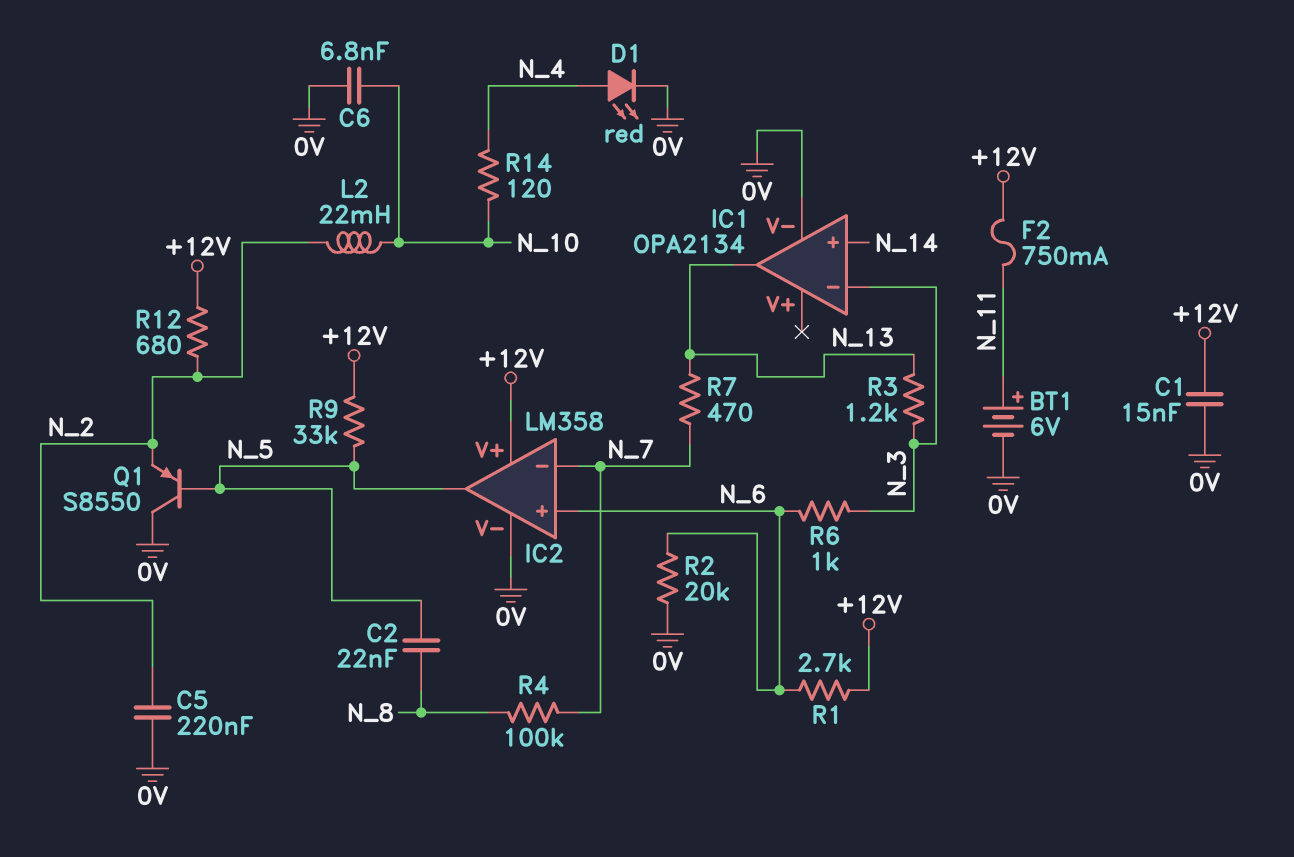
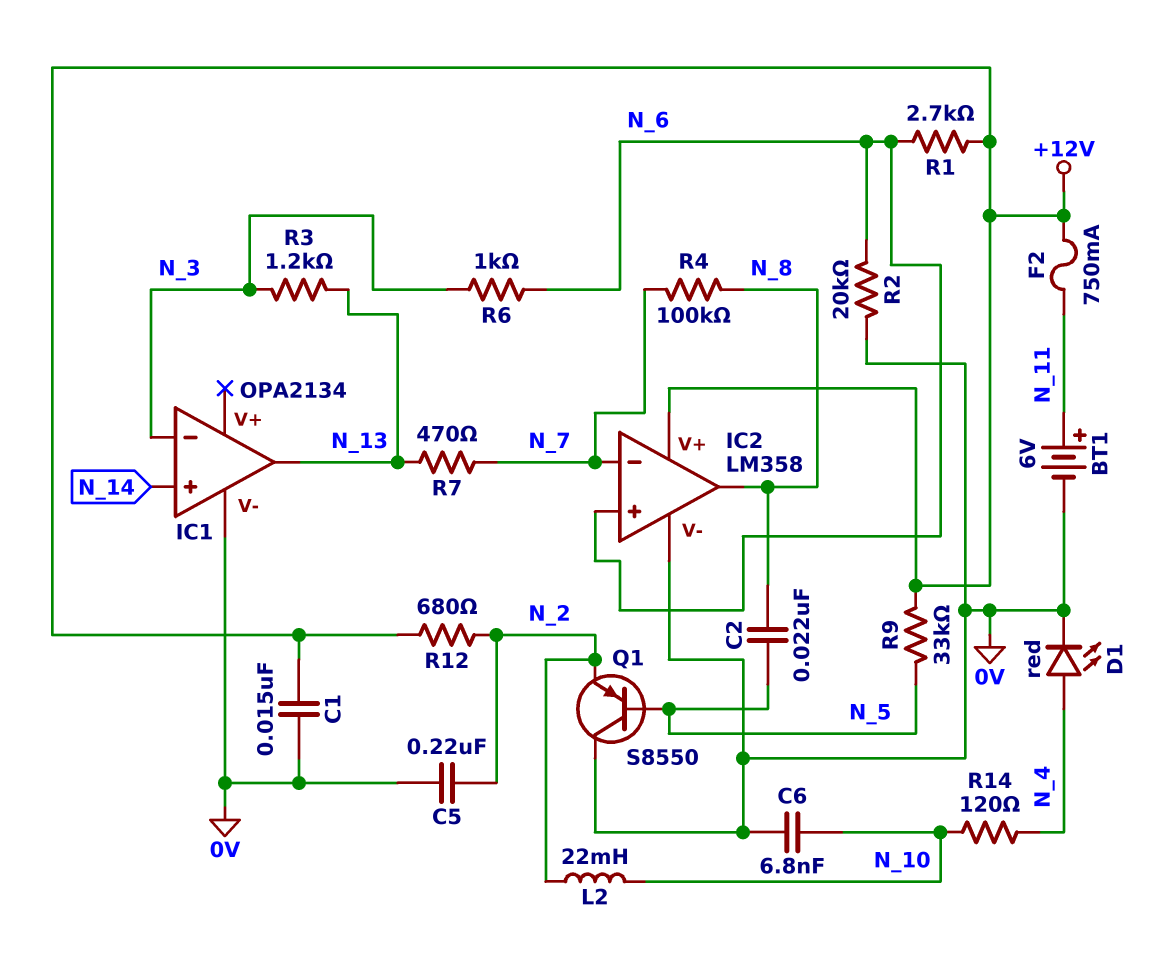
IC2 pin out: N_5 -> N_8

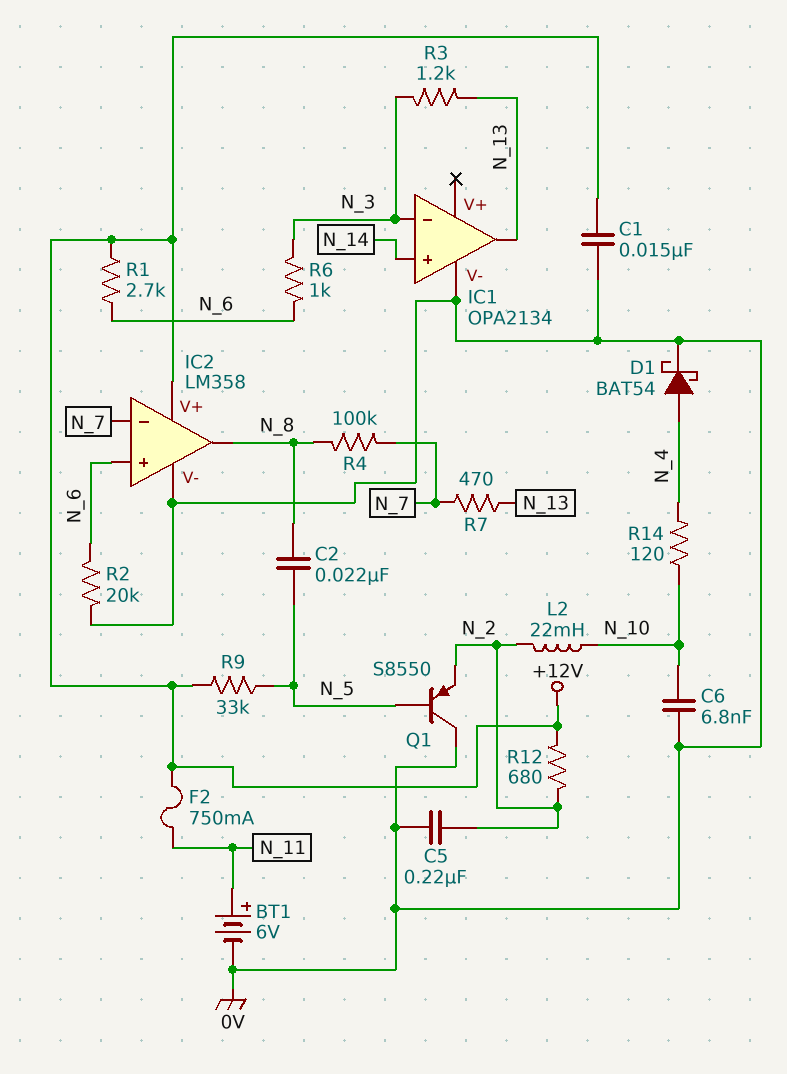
D1: LED red (A N_4, K 0V) -> schottky BAT54 (A N_4, K 0V)

